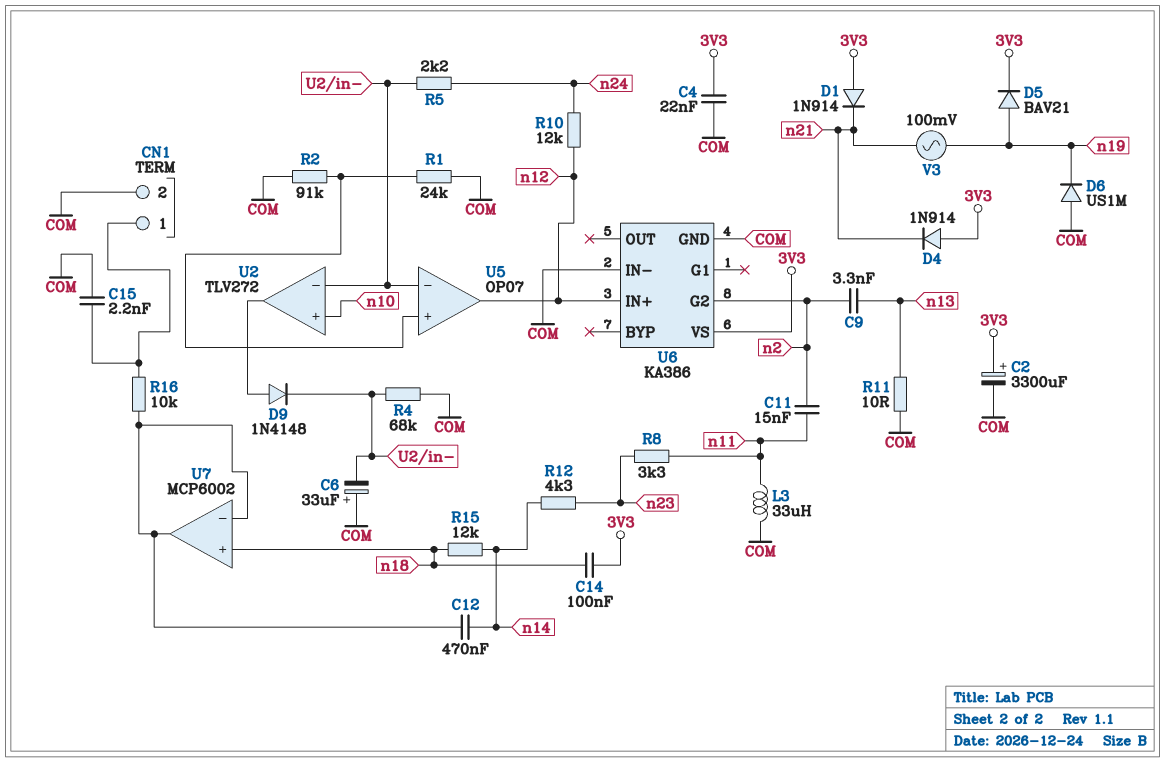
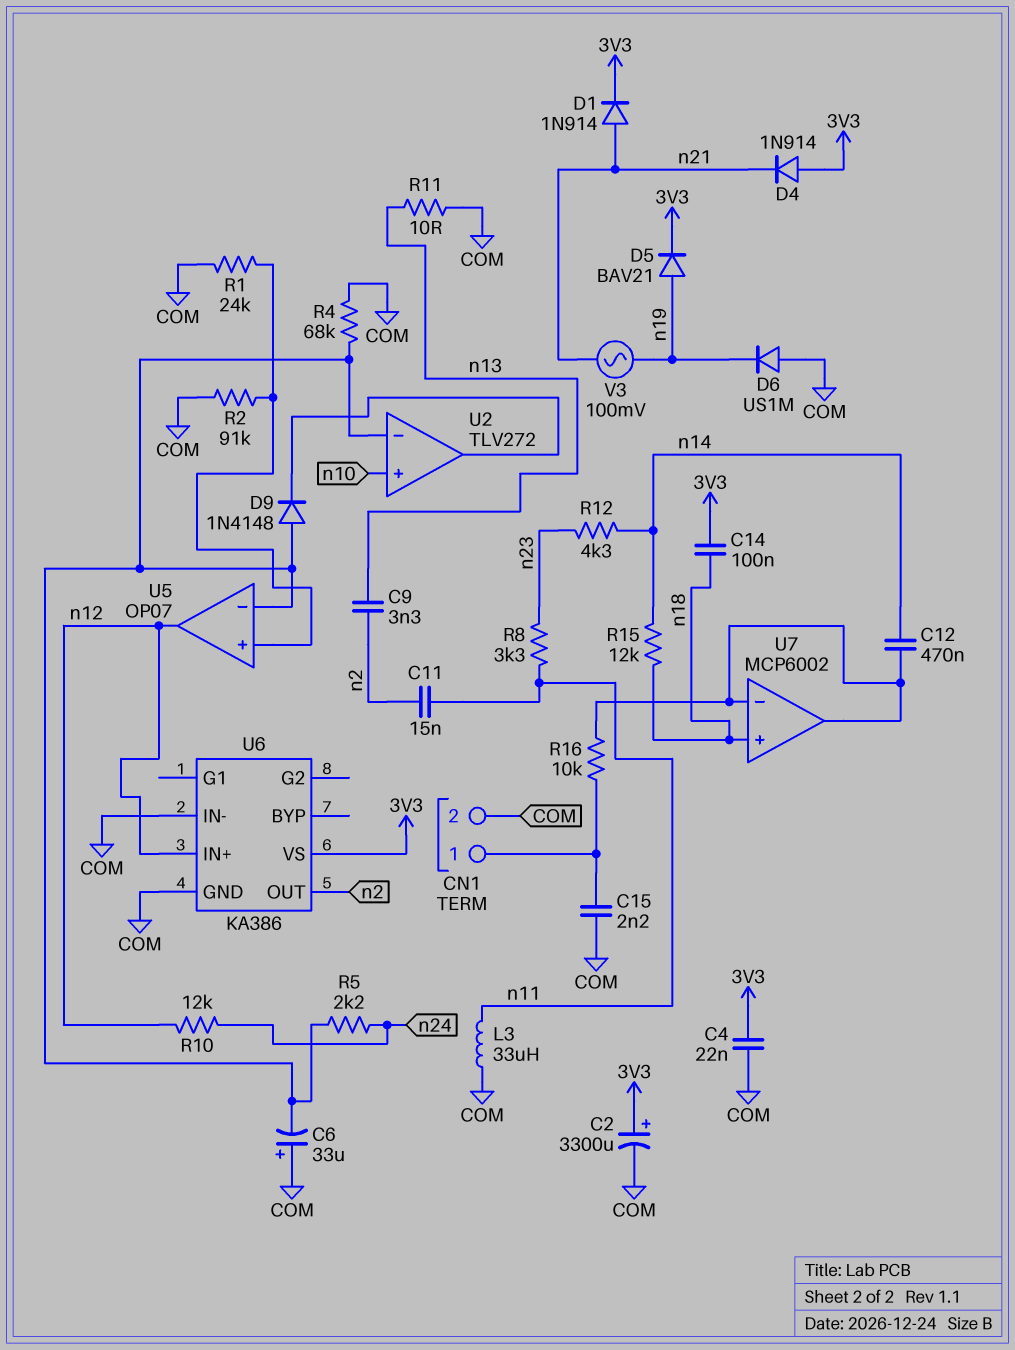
D1: diode 1N914 (A 3V3, K n21) -> diode 1N914 (A n21, K 3V3)
D9: diode 1N4148 (A U2/out, K U2/in-) -> diode 1N4148 (A U2/in-, K U2/out)
U6 pin G2: n2 -> none
U6 pin OUT: none -> n2

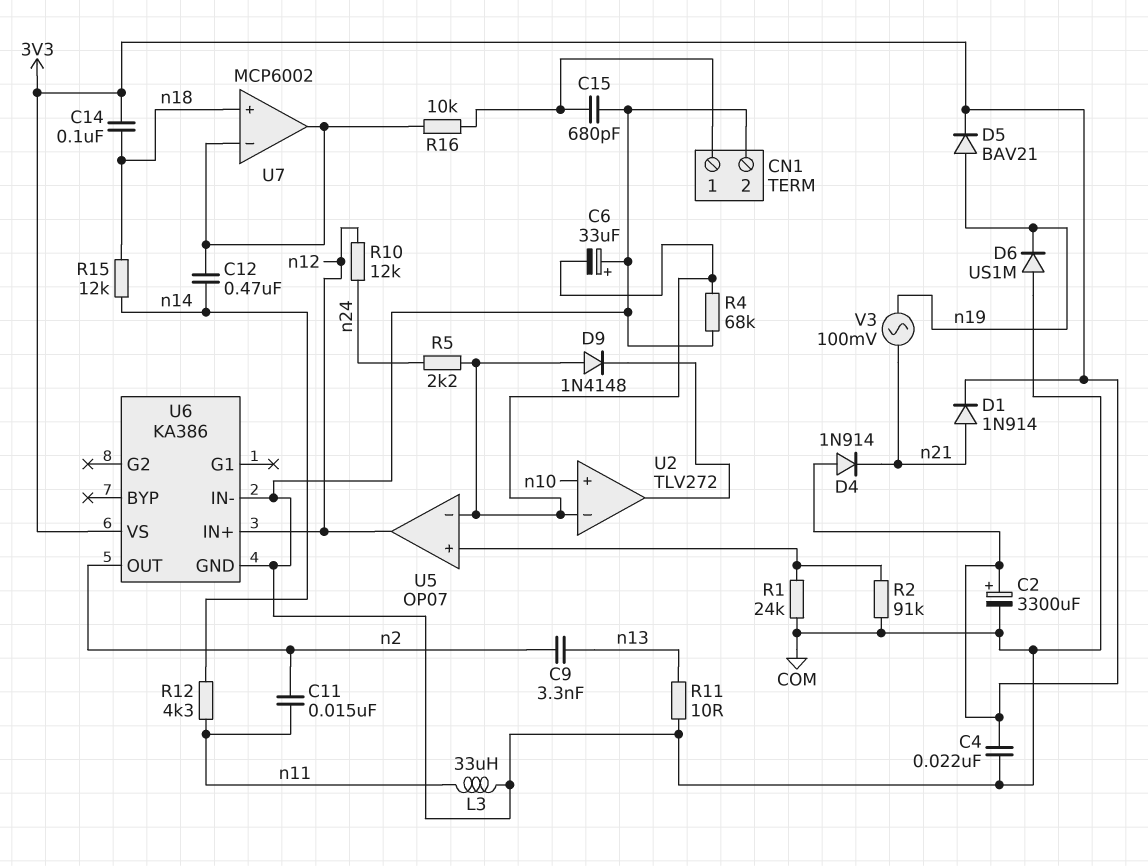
C15: 2.2nF (CN1/1, COM) -> 680pF (CN1/1, COM)
R8: 3.3k (n11, n23) -> none
R12: 4.3k (n14, n23) -> 4.3k (n11, n14)

